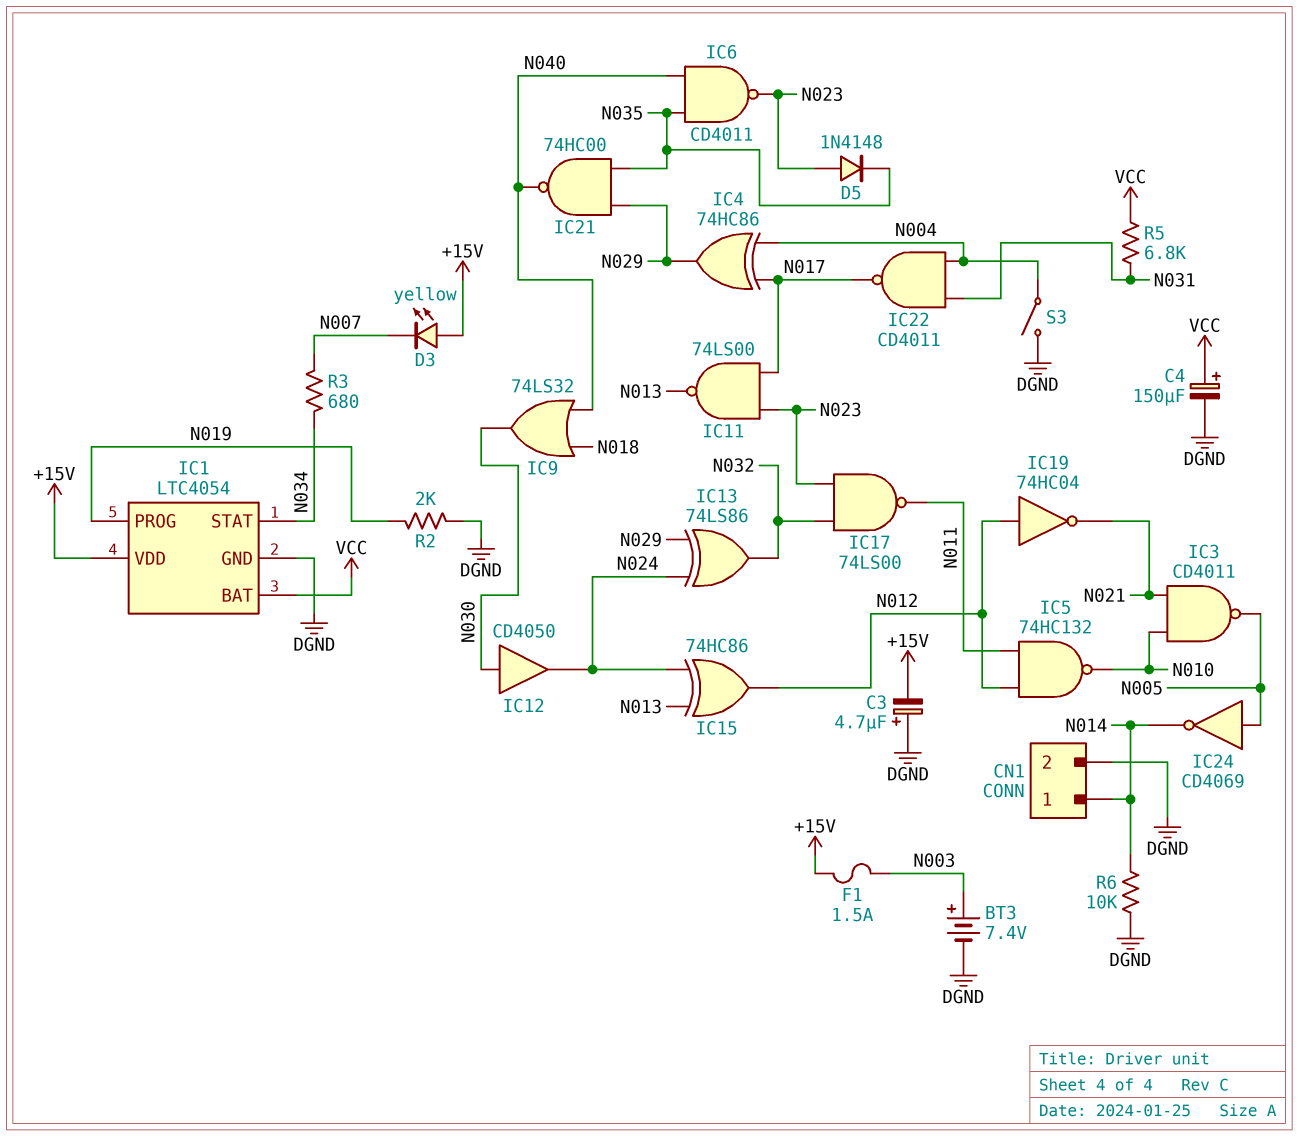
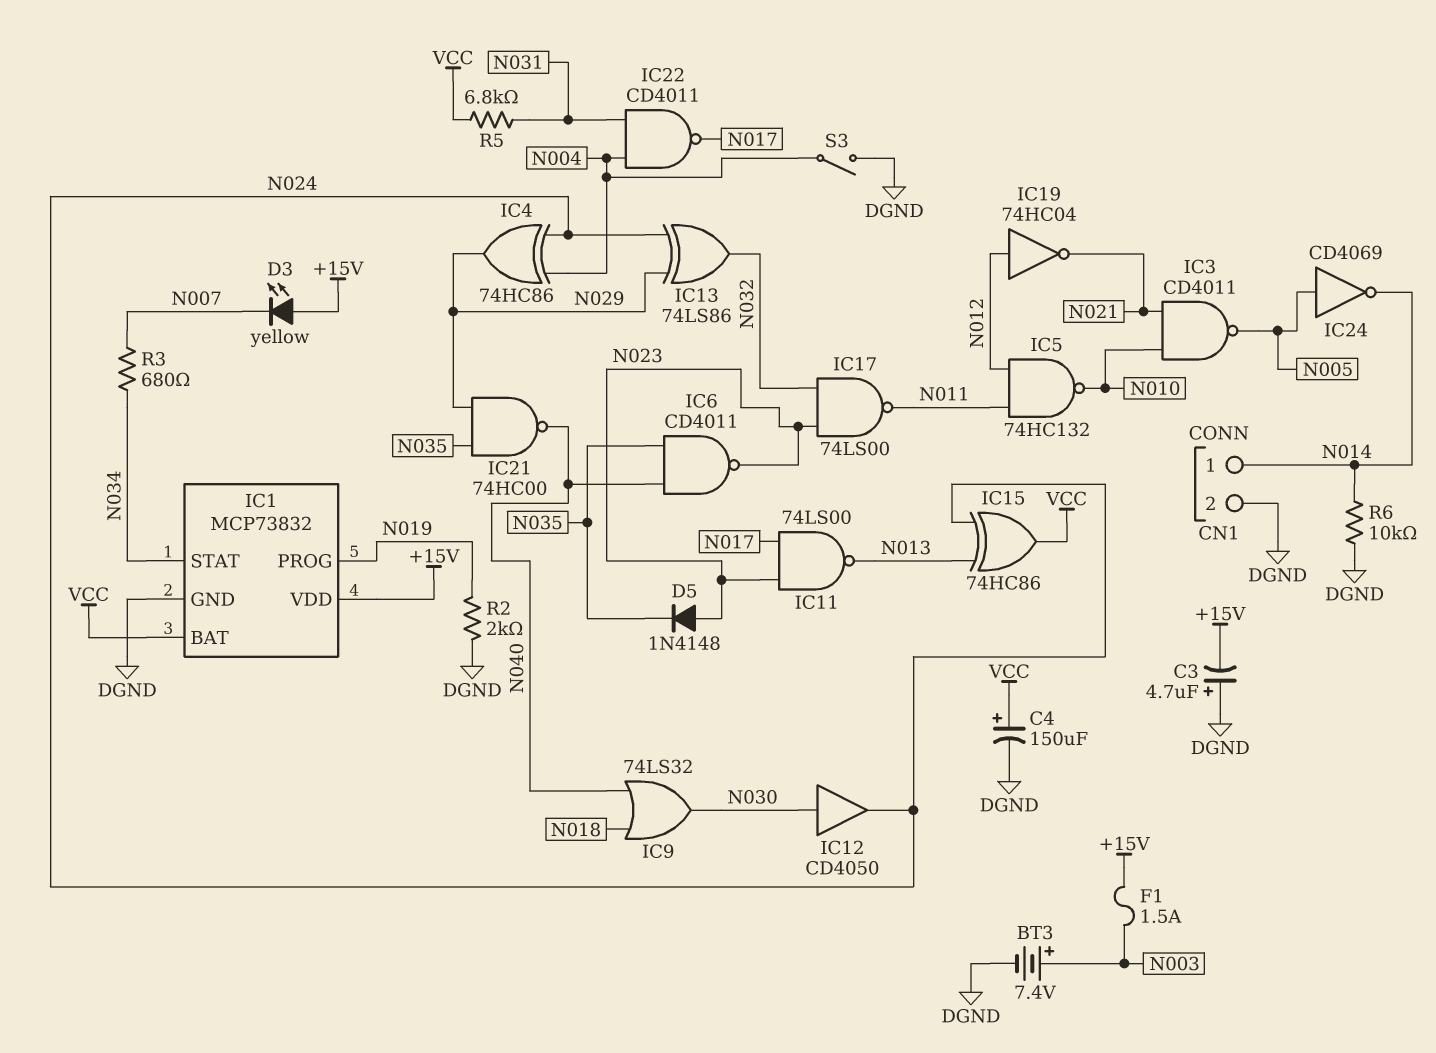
IC1: LTC4054 -> MCP73832
IC4: XOR 74HC86 (in N004, in N017, out N029) -> XOR 74HC86 (in N004, in N024, out N029)
IC15: XOR 74HC86 (in N013, in N024, out N012) -> XOR 74HC86 (in N013, in N024, out VCC)

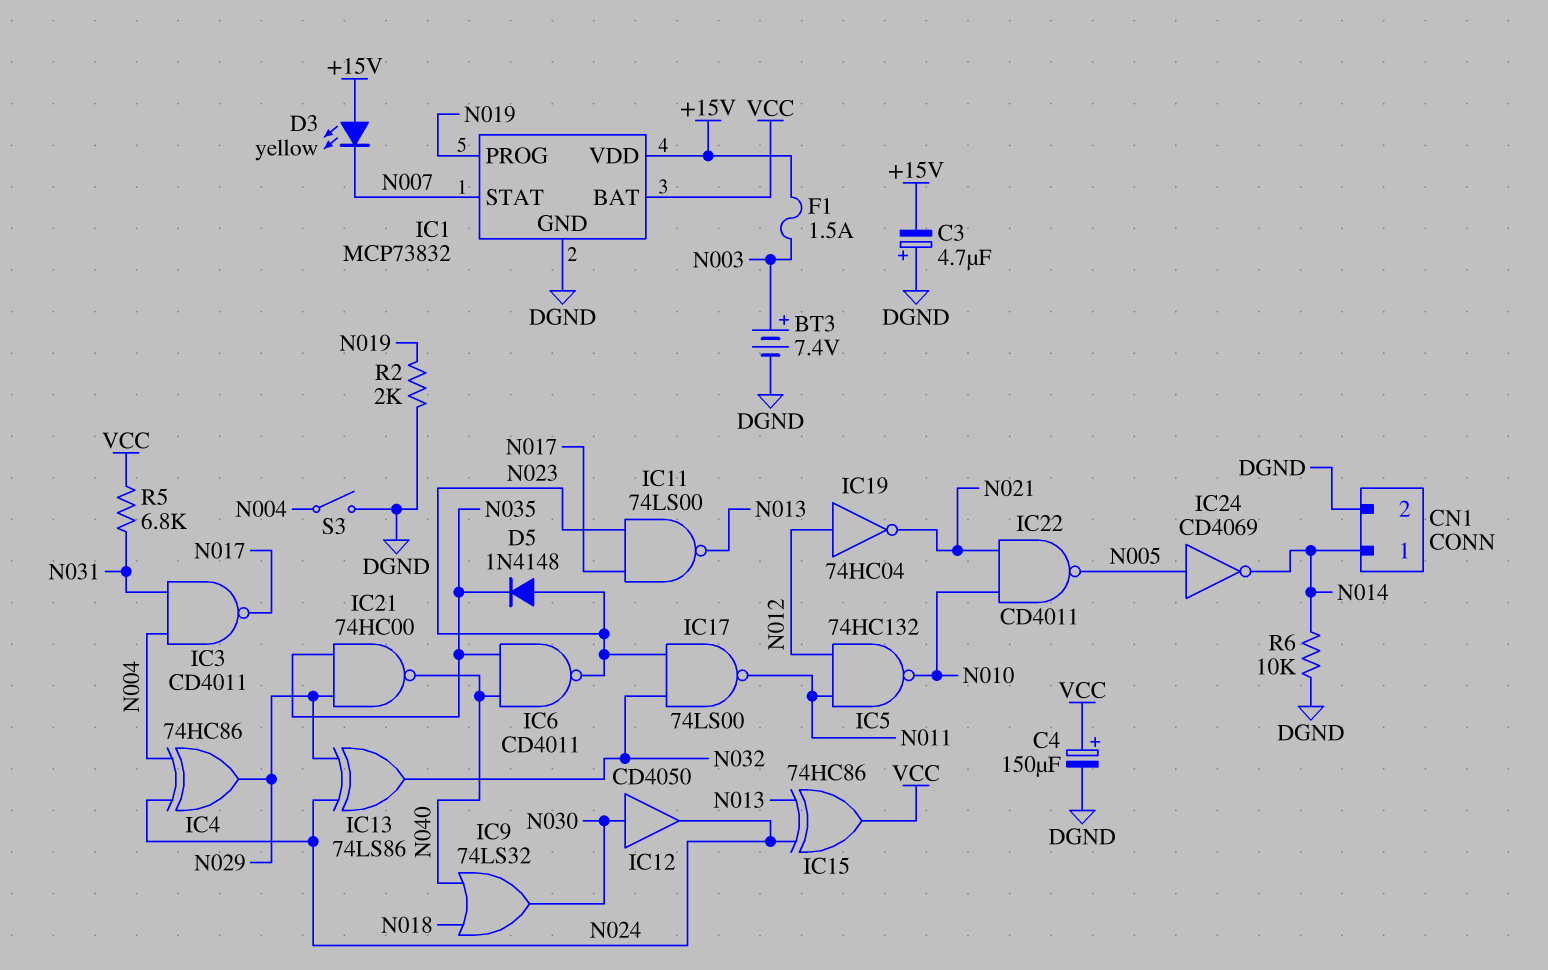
IC1 pin STAT: N034 -> N007
IC3: NAND CD4011 (in N010, in N021, out N005) -> NAND CD4011 (in N004, in N031, out N017)
IC22: NAND CD4011 (in N004, in N031, out N017) -> NAND CD4011 (in N010, in N021, out N005)
R3: 680 (N007, N034) -> none

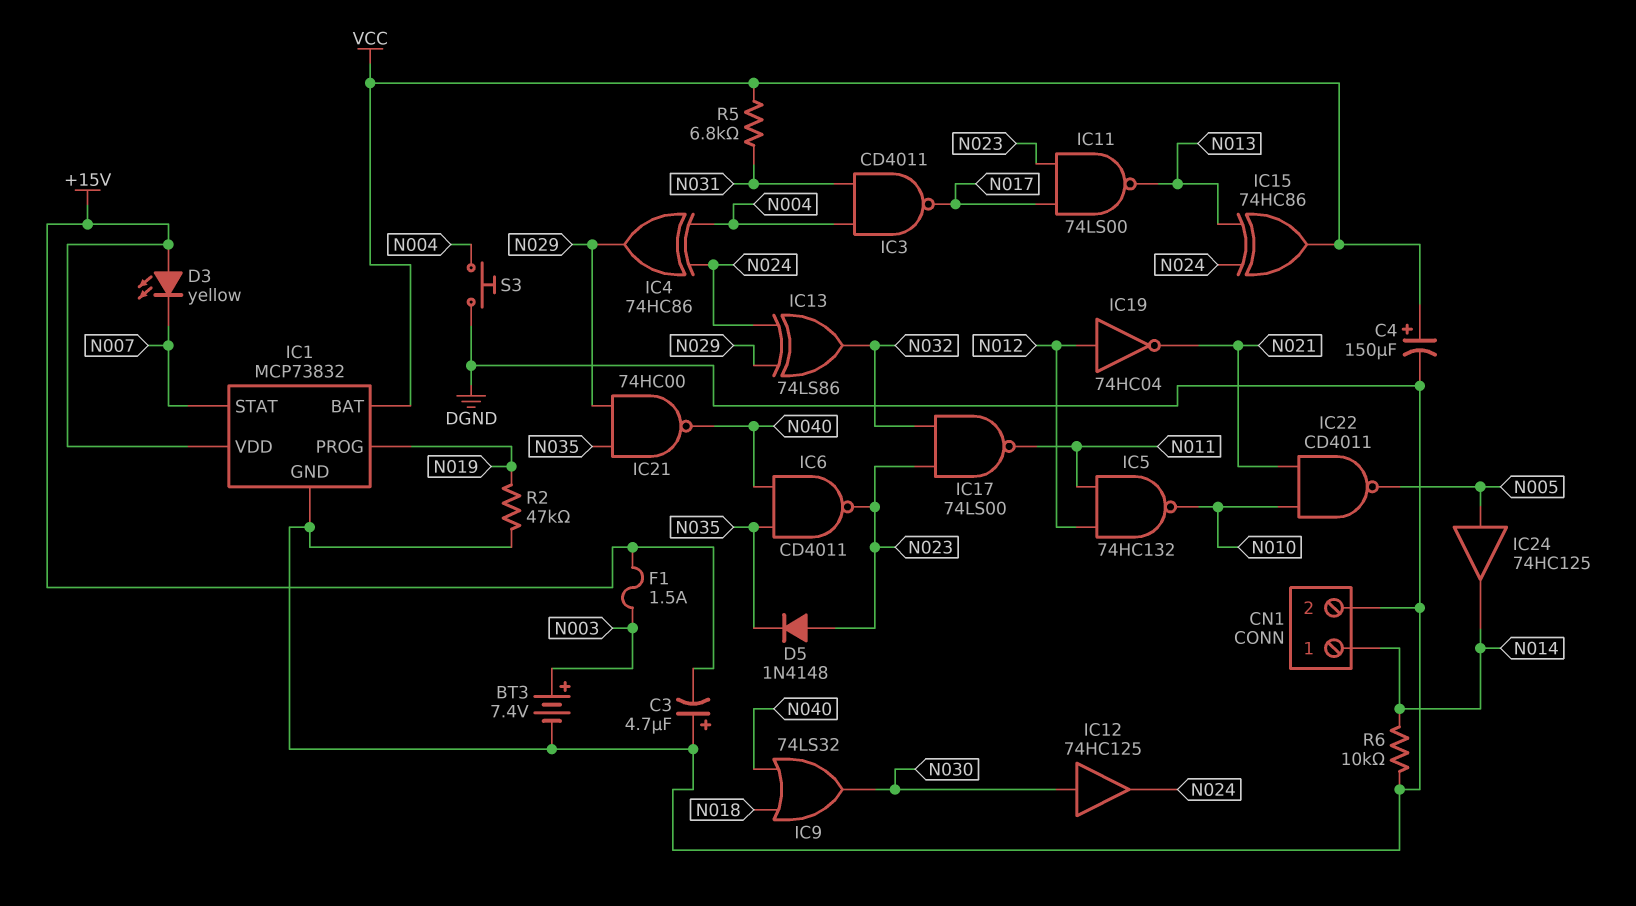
IC12: buffer CD4050 (in N030, out N024) -> buffer 74HC125 (in N030, out N024)
IC24: NOT CD4069 (in N005, out N014) -> buffer 74HC125 (in N005, out N014)
R2: 2k (DGND, N019) -> 47k (DGND, N019)
S3: switch (DGND, N004) -> button (DGND, N004)

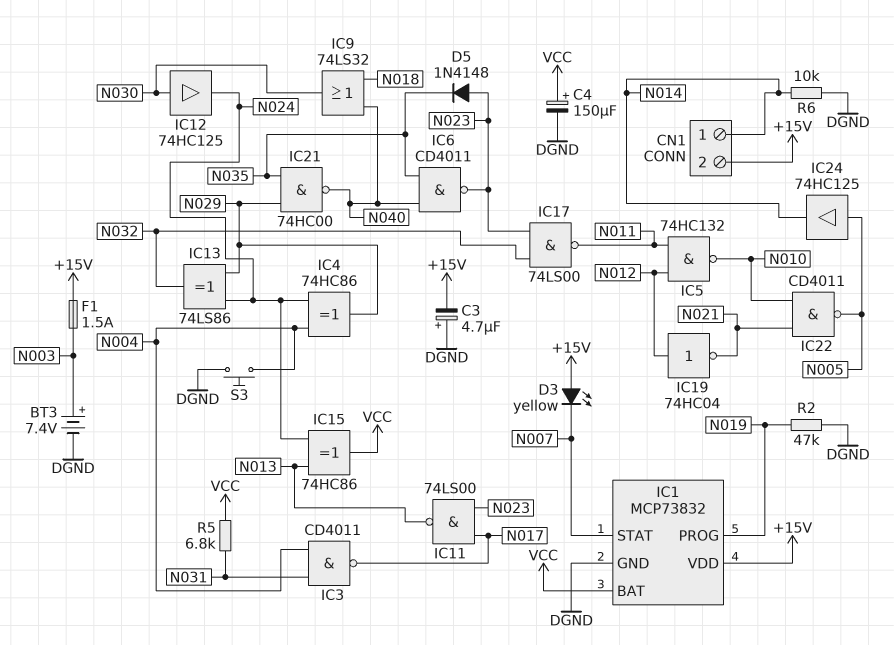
CN1 pin 2: DGND -> +15V

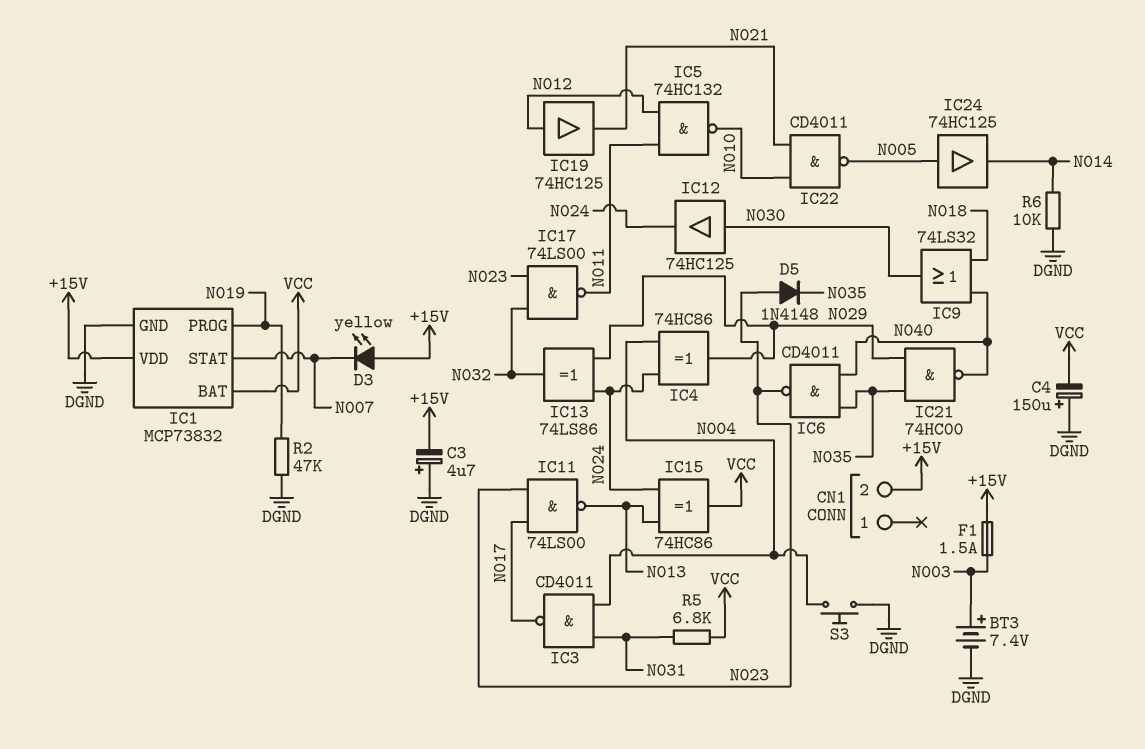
C4: 150uF (plus VCC, minus DGND) -> 150uF (plus DGND, minus VCC)
CN1 pin 1: N014 -> none
IC19: NOT 74HC04 (in N012, out N021) -> buffer 74HC125 (in N012, out N021)

